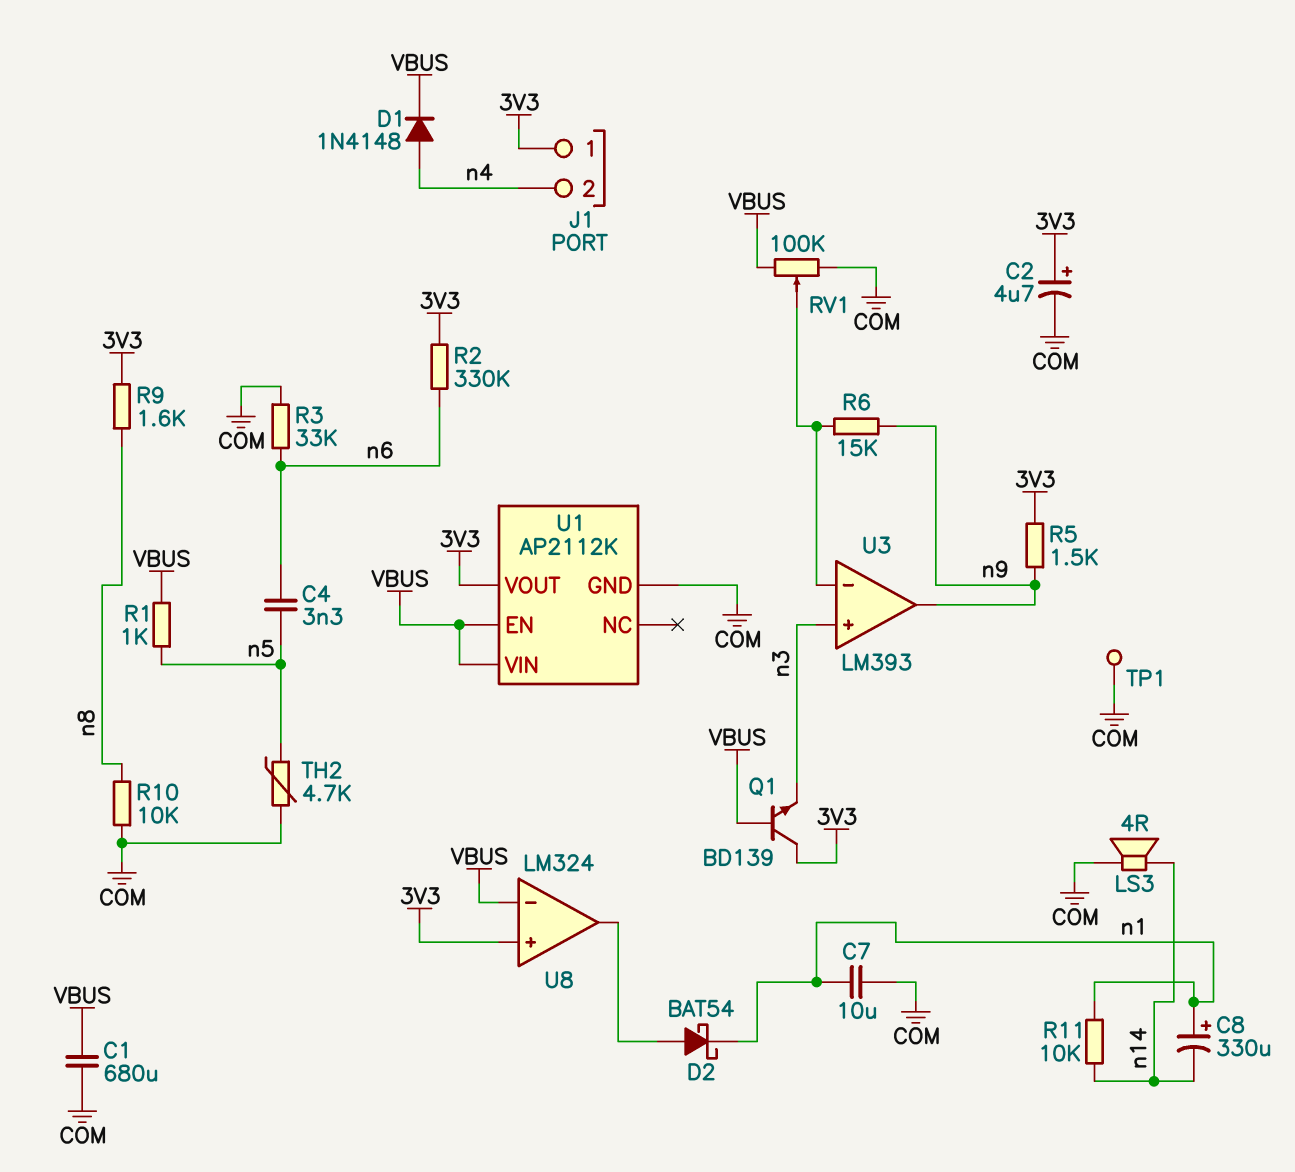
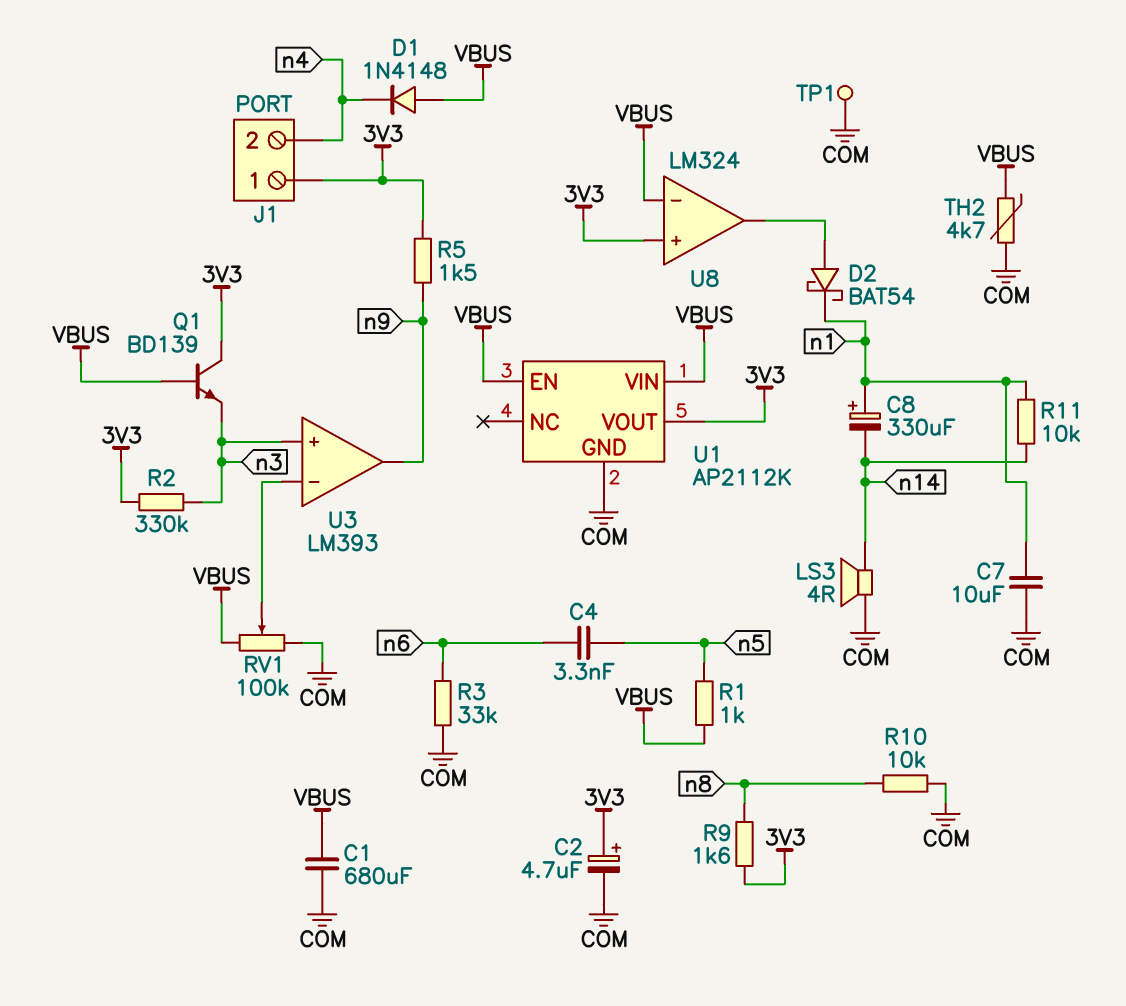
D1: diode 1N4148 (A n4, K VBUS) -> diode 1N4148 (A VBUS, K n4)
R2: 330k (3V3, n6) -> 330k (3V3, n3)
R6: 15k (U3/in-, n9) -> none
TH2: 4.7k (COM, n5) -> 4.7k (COM, VBUS)

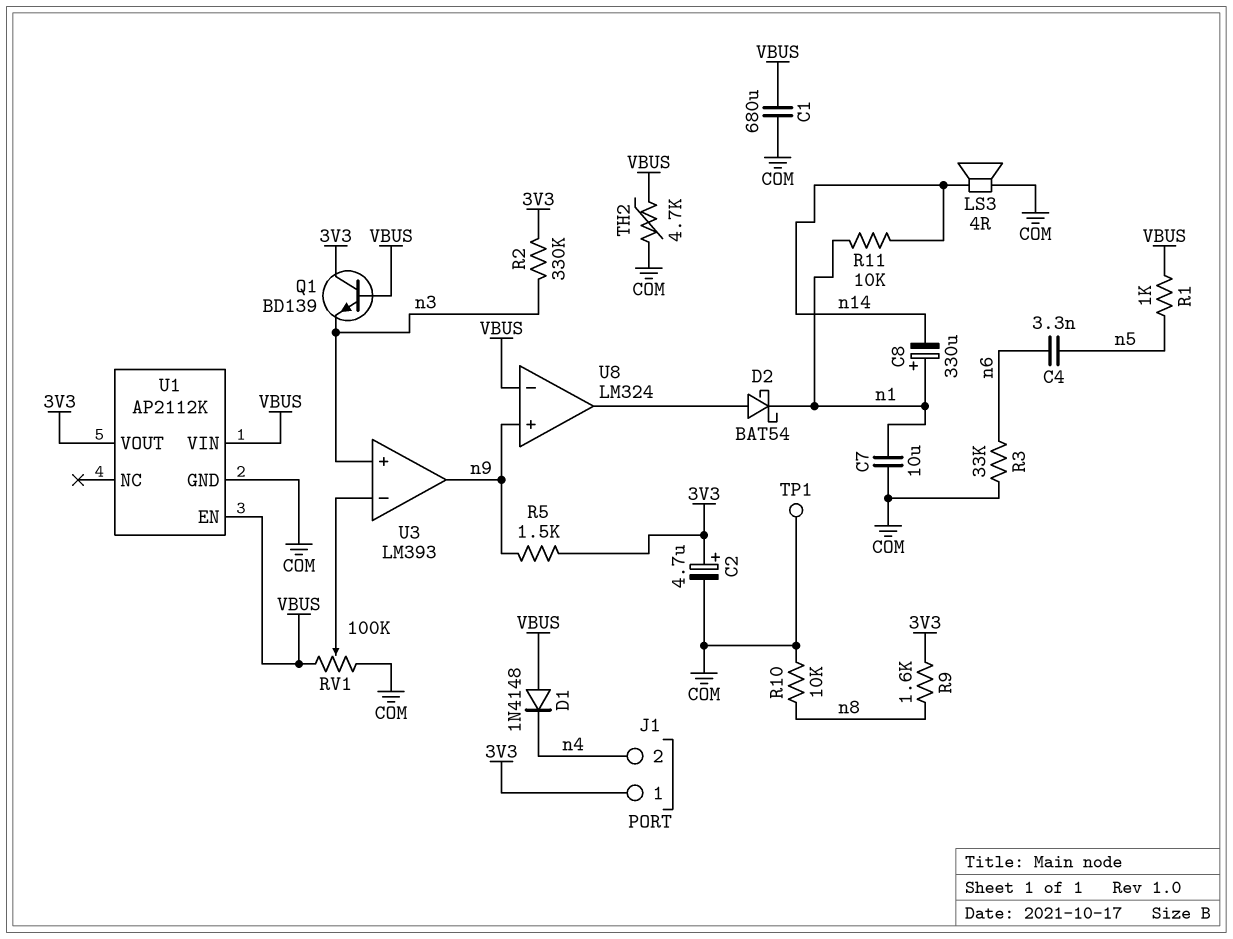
U8 pin in+: 3V3 -> n9

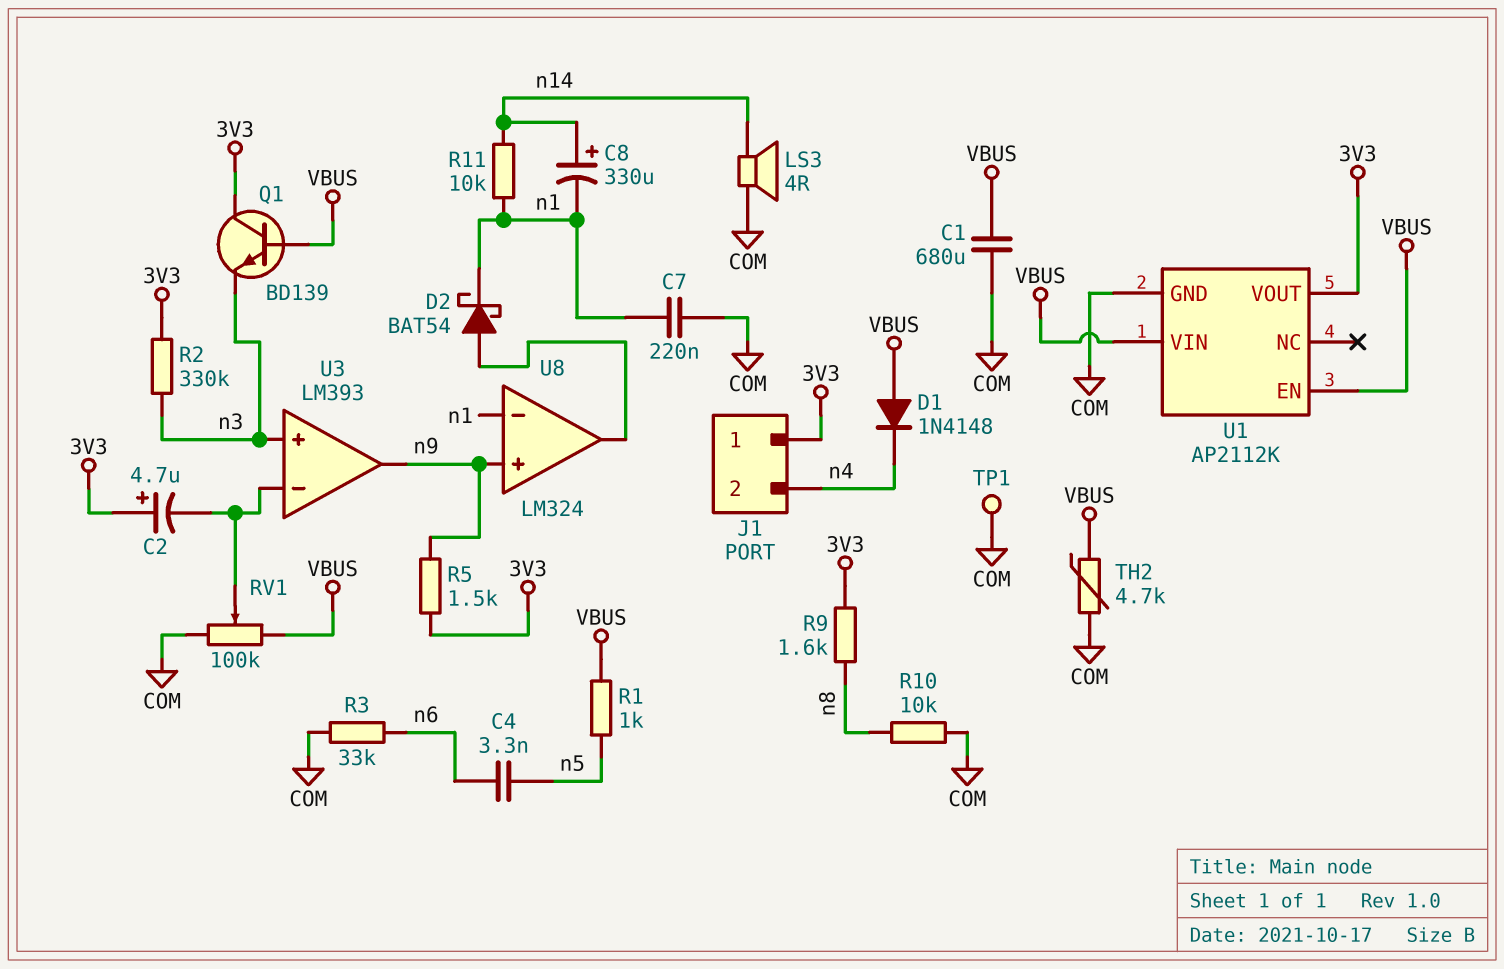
C2: 4.7uF (plus 3V3, minus COM) -> 4.7uF (plus 3V3, minus U3/in-)
C7: 10uF (COM, n1) -> 220nF (COM, n1)
C8: 330uF (plus n1, minus n14) -> 330uF (plus n14, minus n1)
U8 pin in-: VBUS -> n1

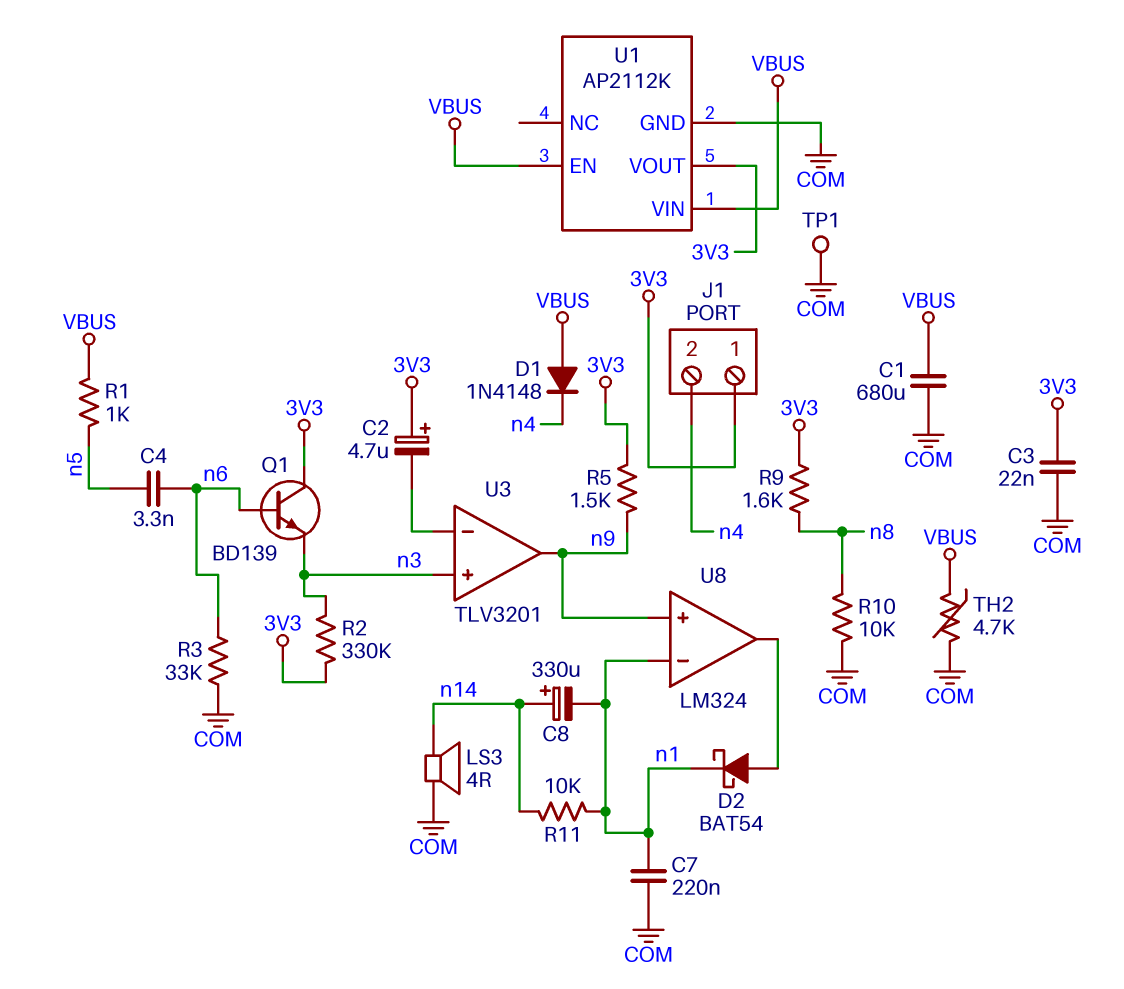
C3: none -> 22nF (3V3, COM)
Q1: NPN BD139 (B VBUS, C 3V3, E n3) -> NPN BD139 (B n6, C 3V3, E n3)
RV1: 100k (COM, VBUS, wiper U3/in-) -> none
U3: LM393 -> TLV3201

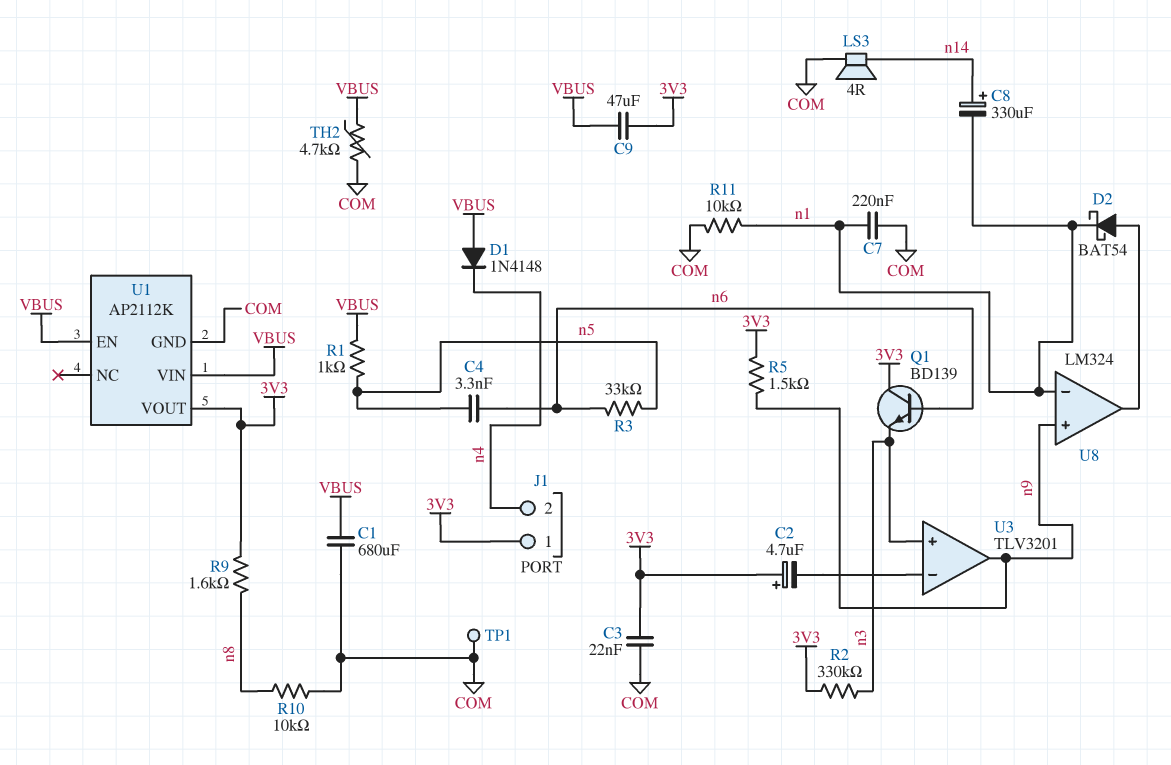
C9: none -> 47uF (3V3, VBUS)
R3: 33k (COM, n6) -> 33k (n5, n6)
R11: 10k (n1, n14) -> 10k (COM, n1)

